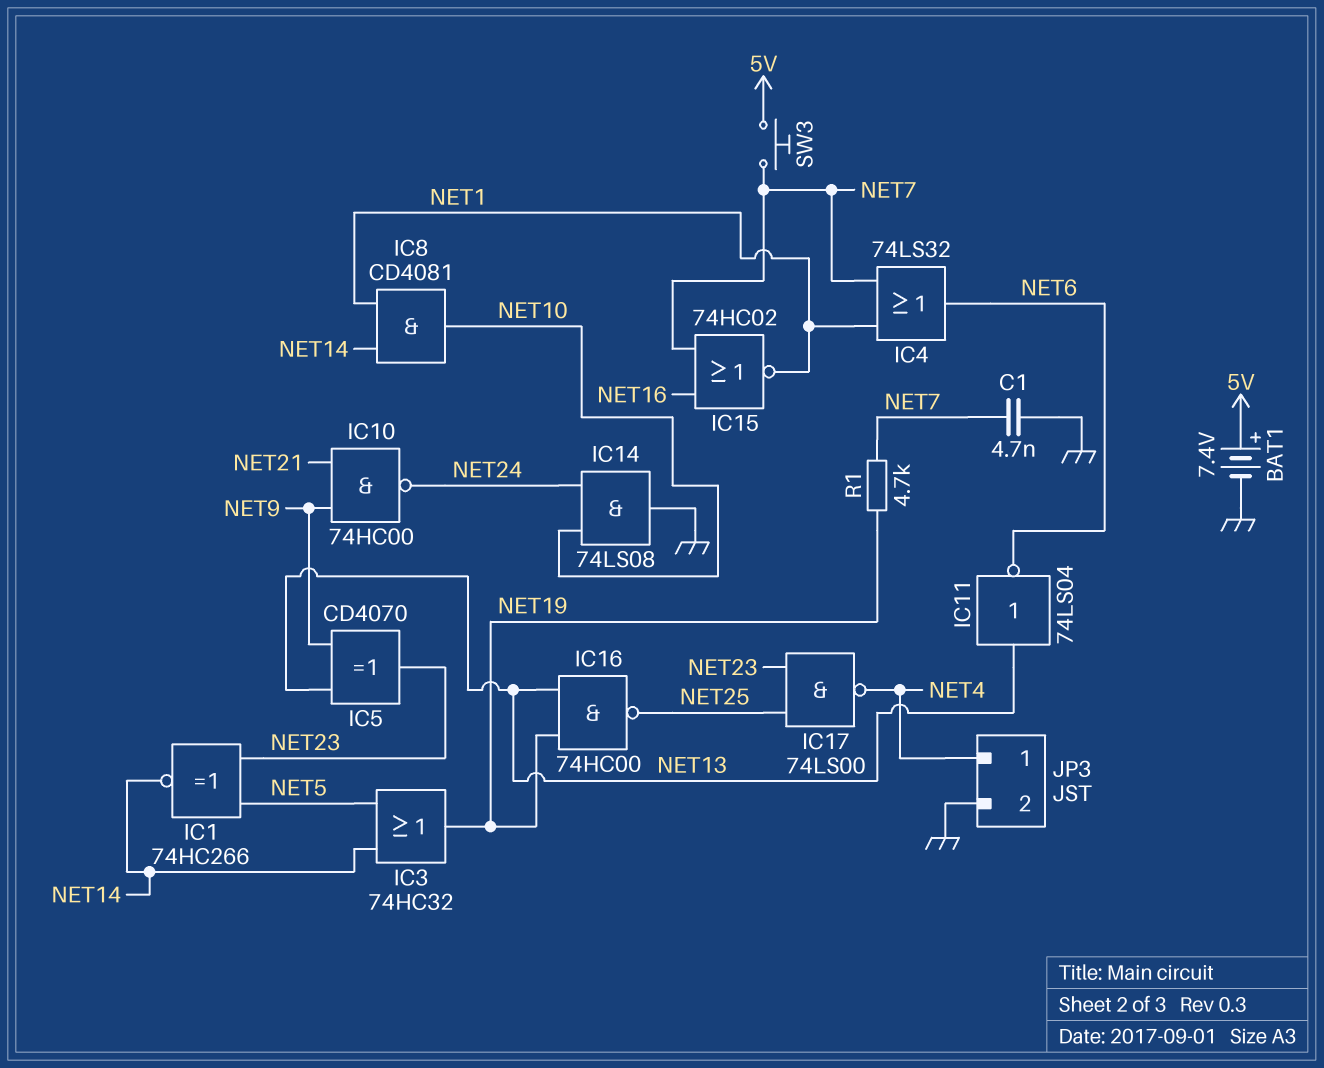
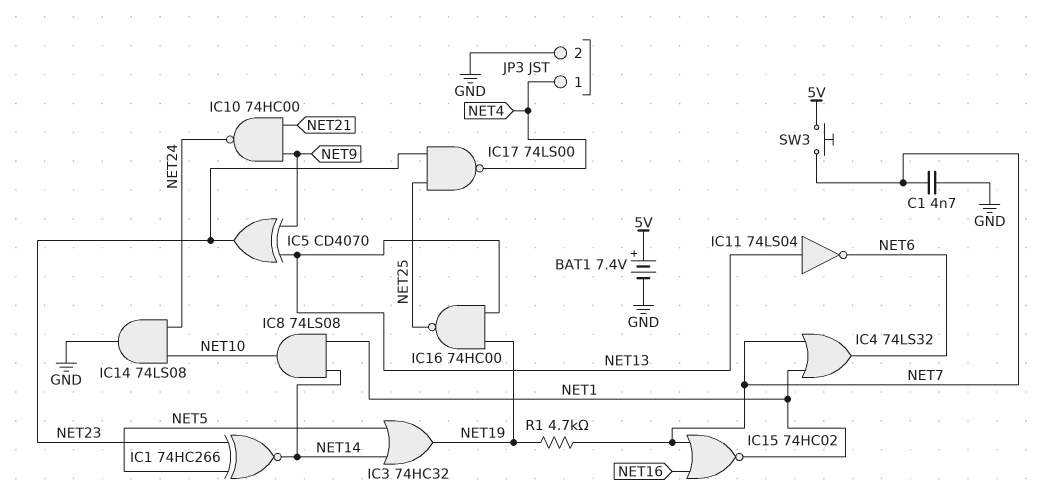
IC8: AND CD4081 (in NET1, in NET14, out NET10) -> AND 74LS08 (in NET1, in NET14, out NET10)

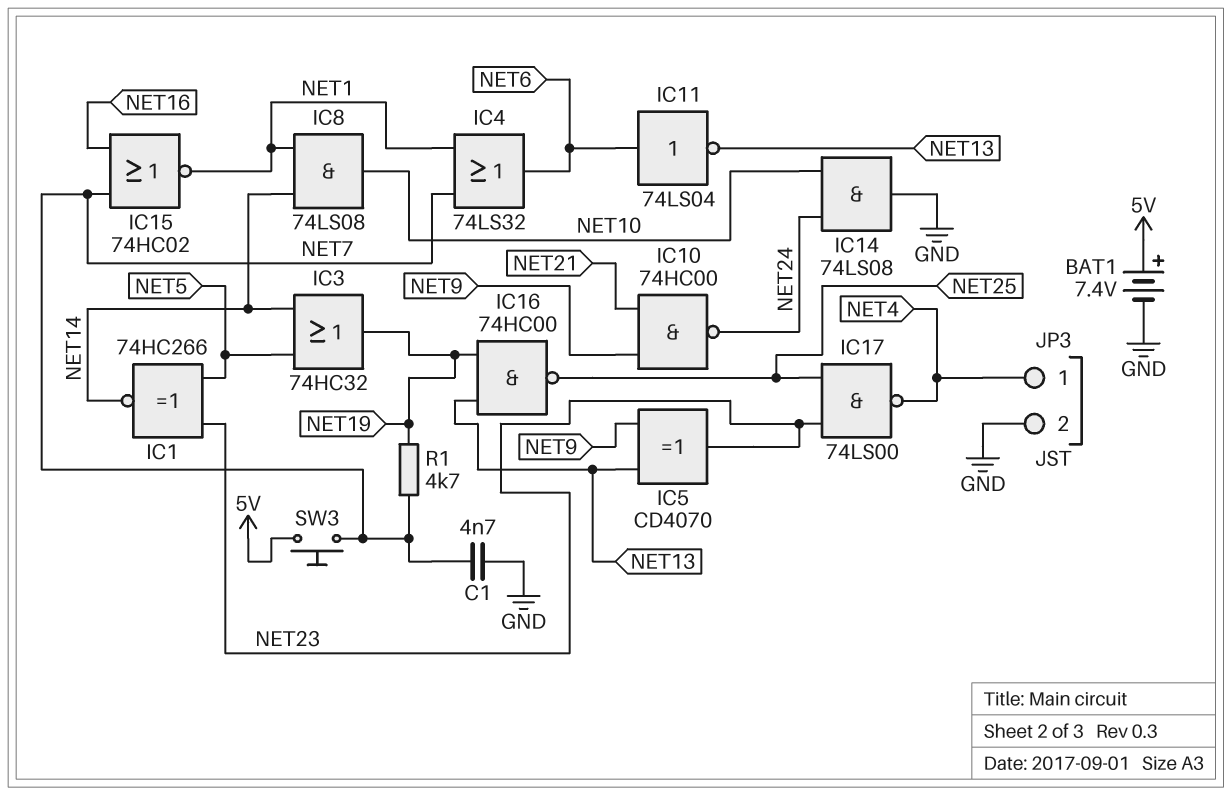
IC11: NOT 74LS04 (in NET13, out NET6) -> NOT 74LS04 (in NET6, out NET13)

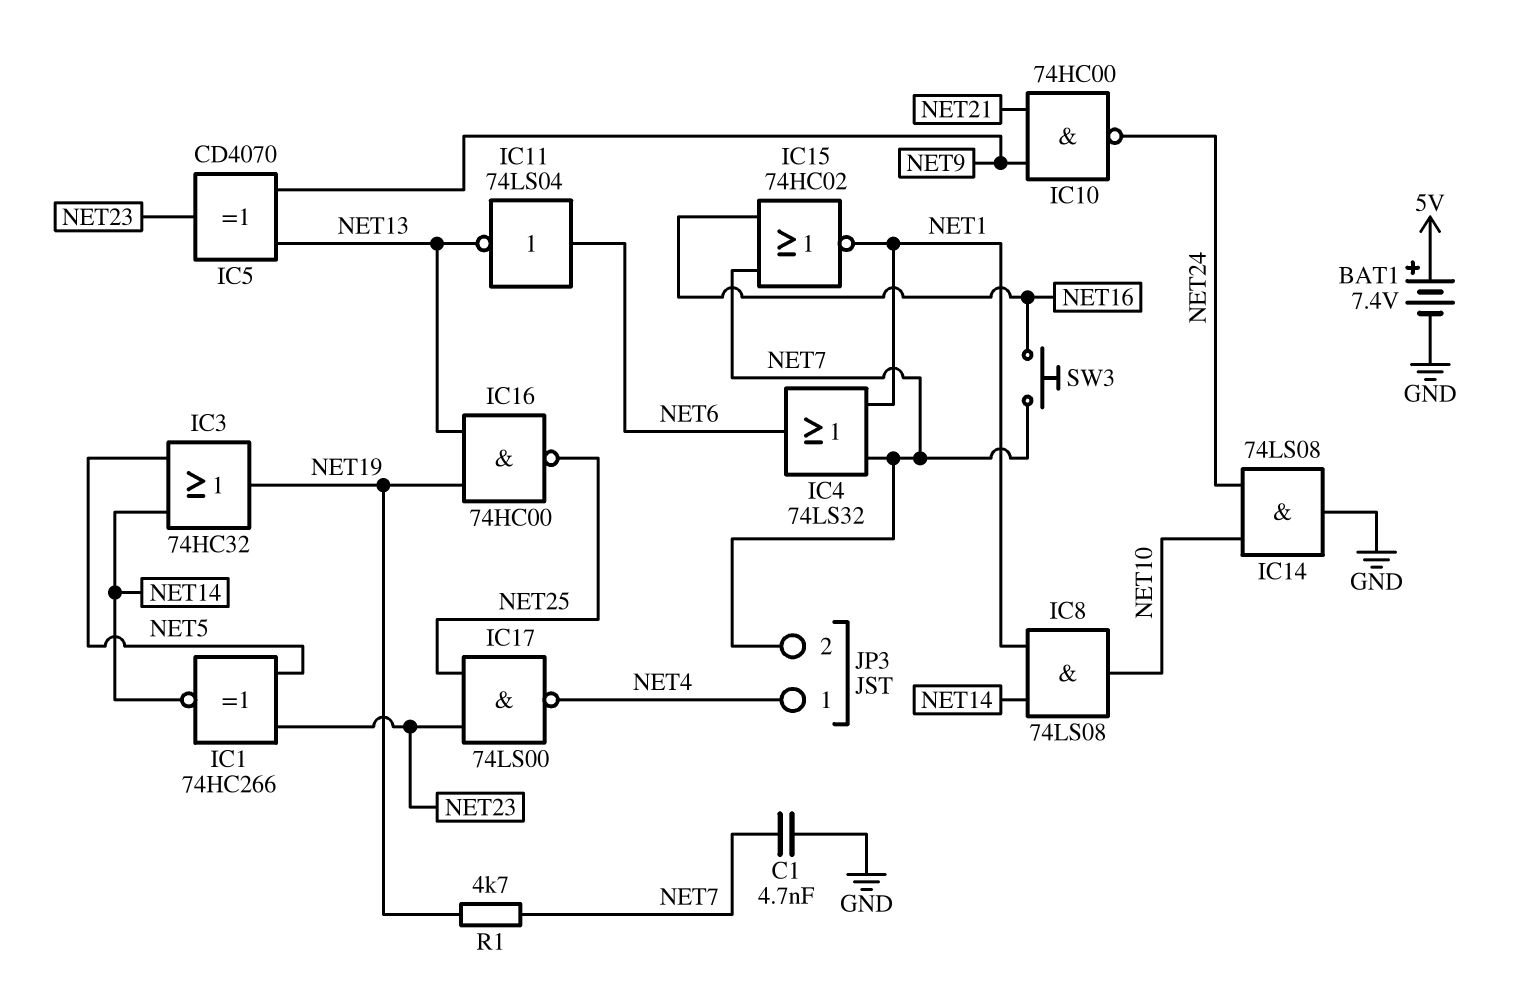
JP3 pin 2: GND -> NET7
SW3: button (5V, NET7) -> button (NET7, NET16)

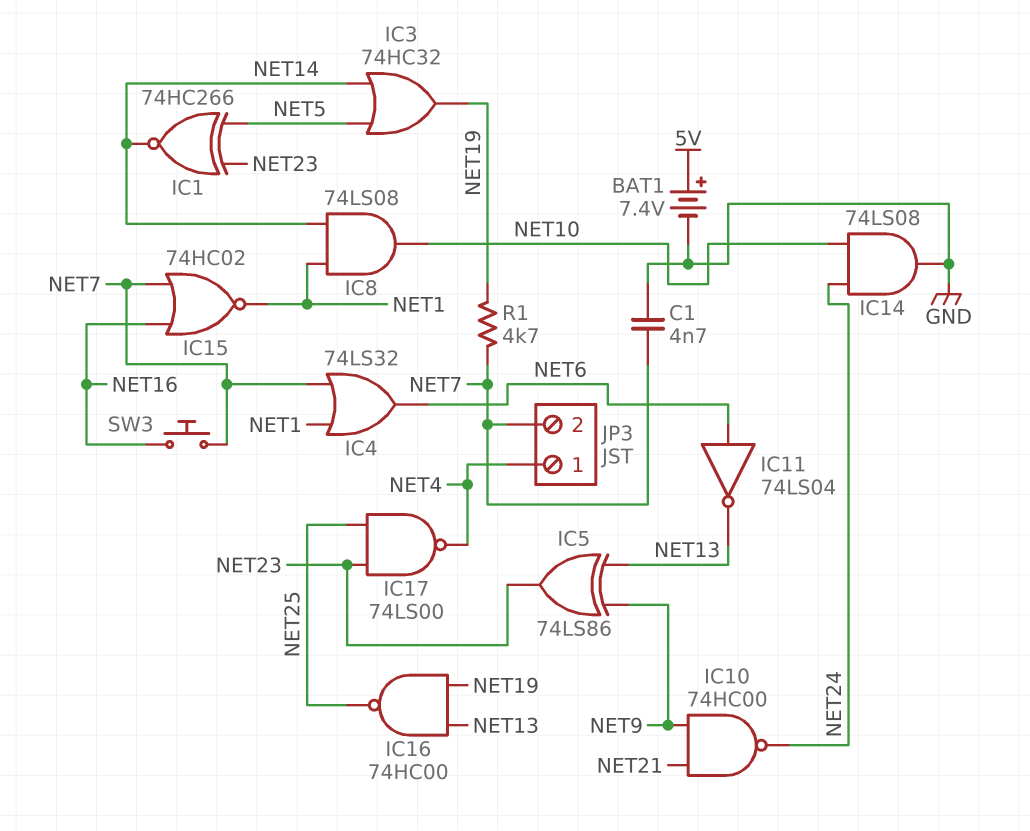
IC5: XOR CD4070 (in NET9, in NET13, out NET23) -> XOR 74LS86 (in NET9, in NET13, out NET23)

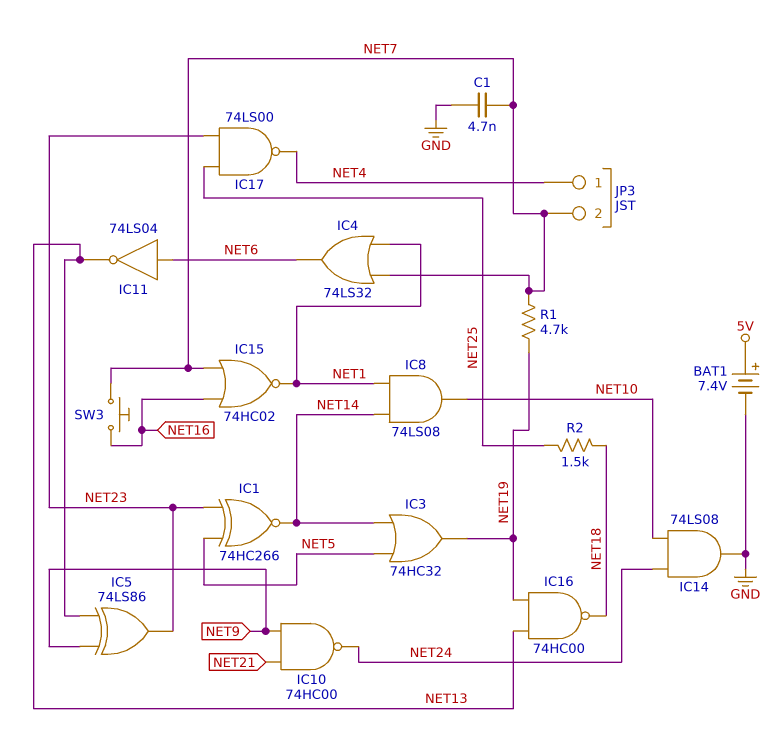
IC16: NAND 74HC00 (in NET13, in NET19, out NET25) -> NAND 74HC00 (in NET13, in NET19, out NET18)
R2: none -> 1.5k (NET18, NET25)

